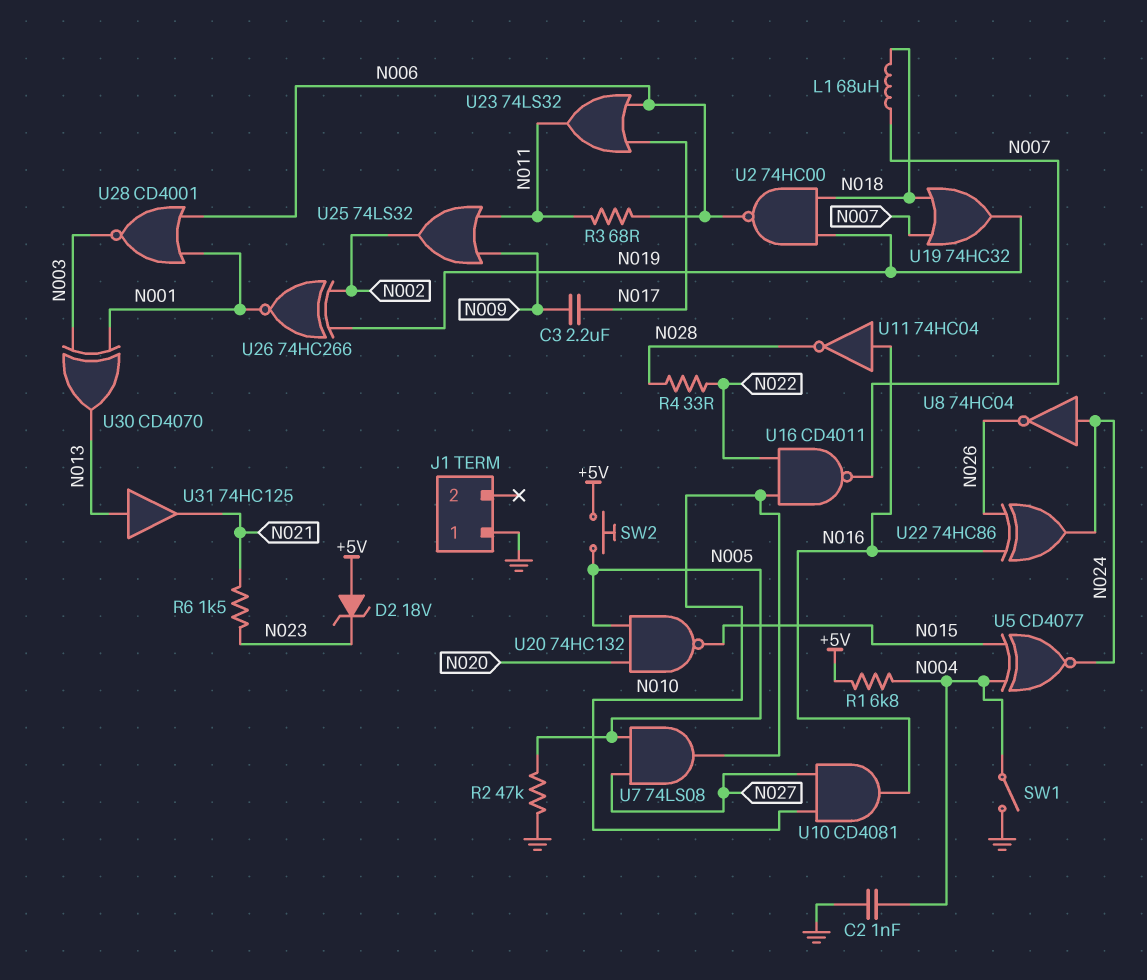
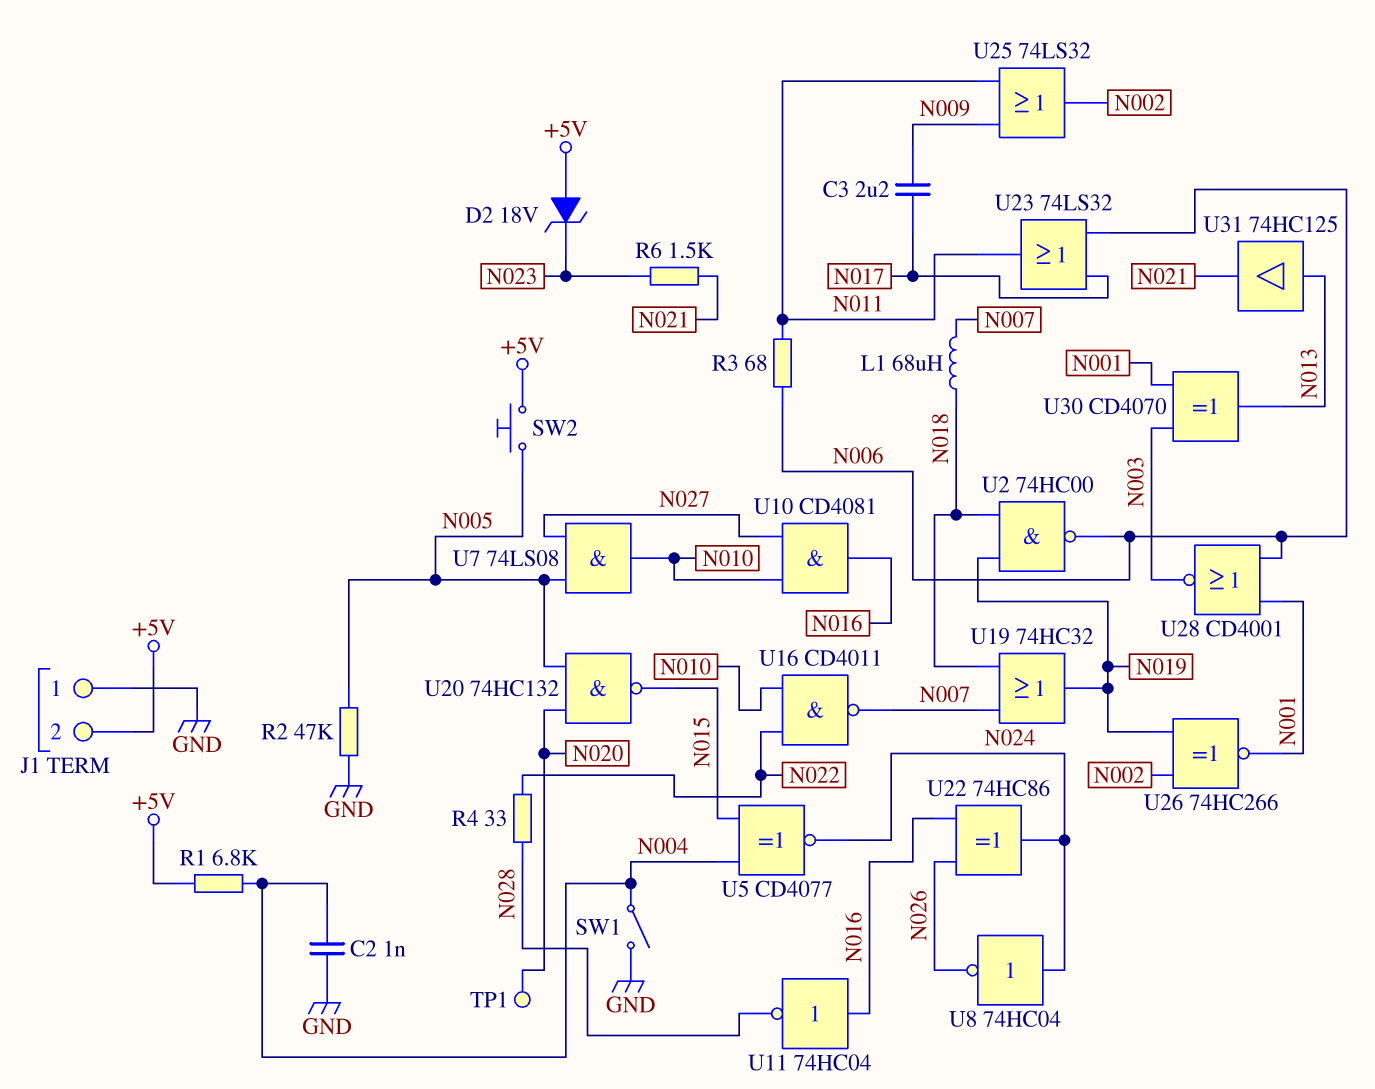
J1 pin 2: none -> +5V
TP1: none -> test point (N020)

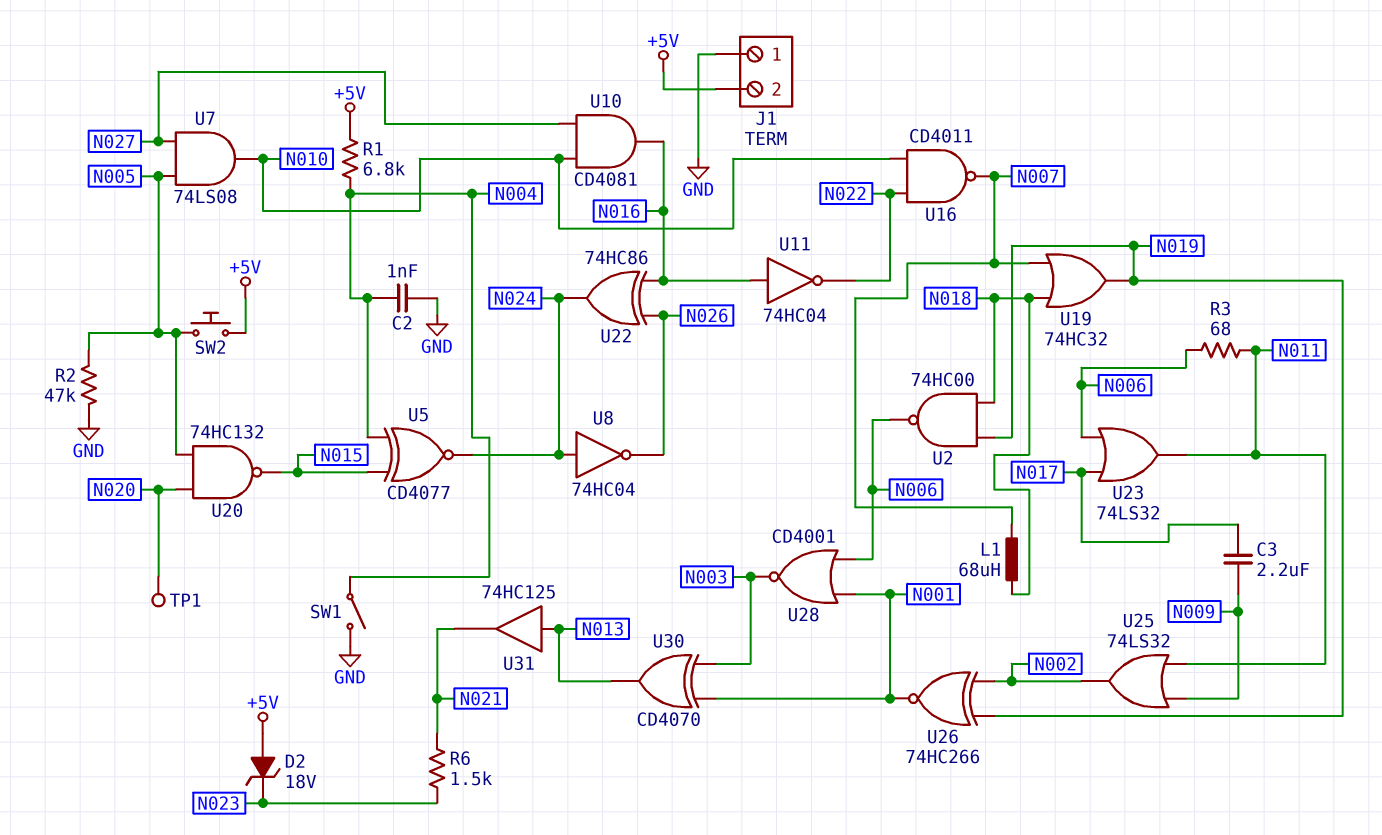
R4: 33 (N022, N028) -> none
U11: NOT 74HC04 (in N016, out N028) -> NOT 74HC04 (in N016, out N022)

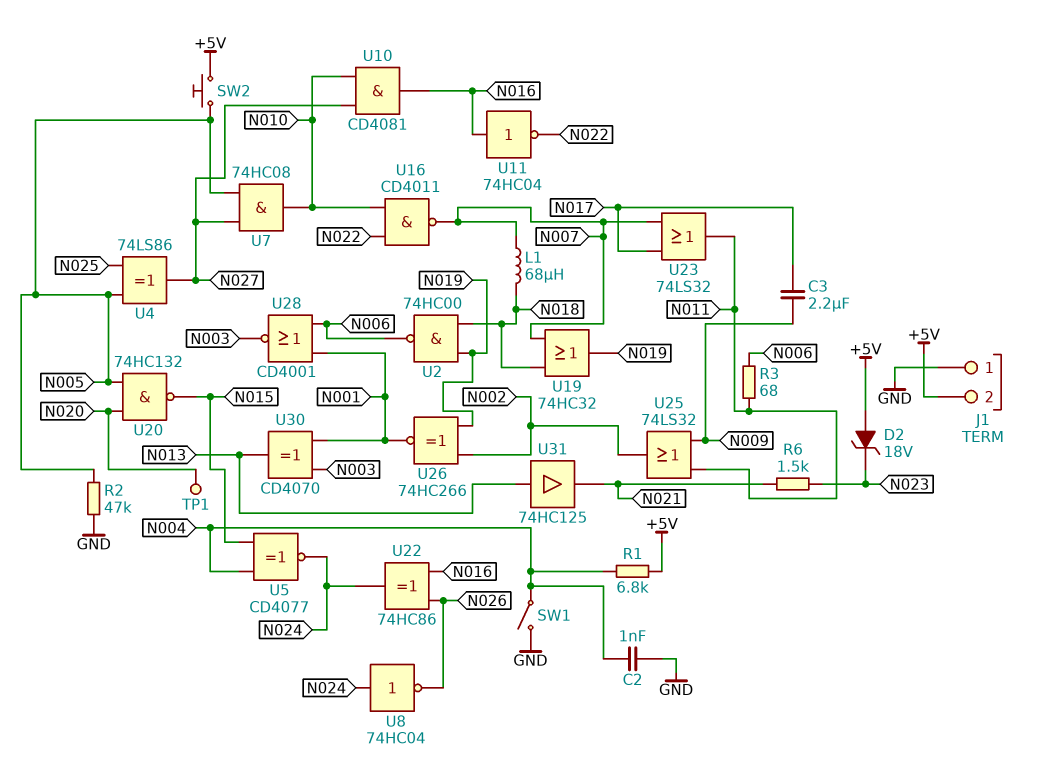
U4: none -> XOR 74LS86 (in N005, in N025, out N027)
U7: AND 74LS08 (in N005, in N027, out N010) -> AND 74HC08 (in N005, in N027, out N010)
U23: OR 74LS32 (in N006, in N017, out N011) -> OR 74LS32 (in N007, in N017, out N011)

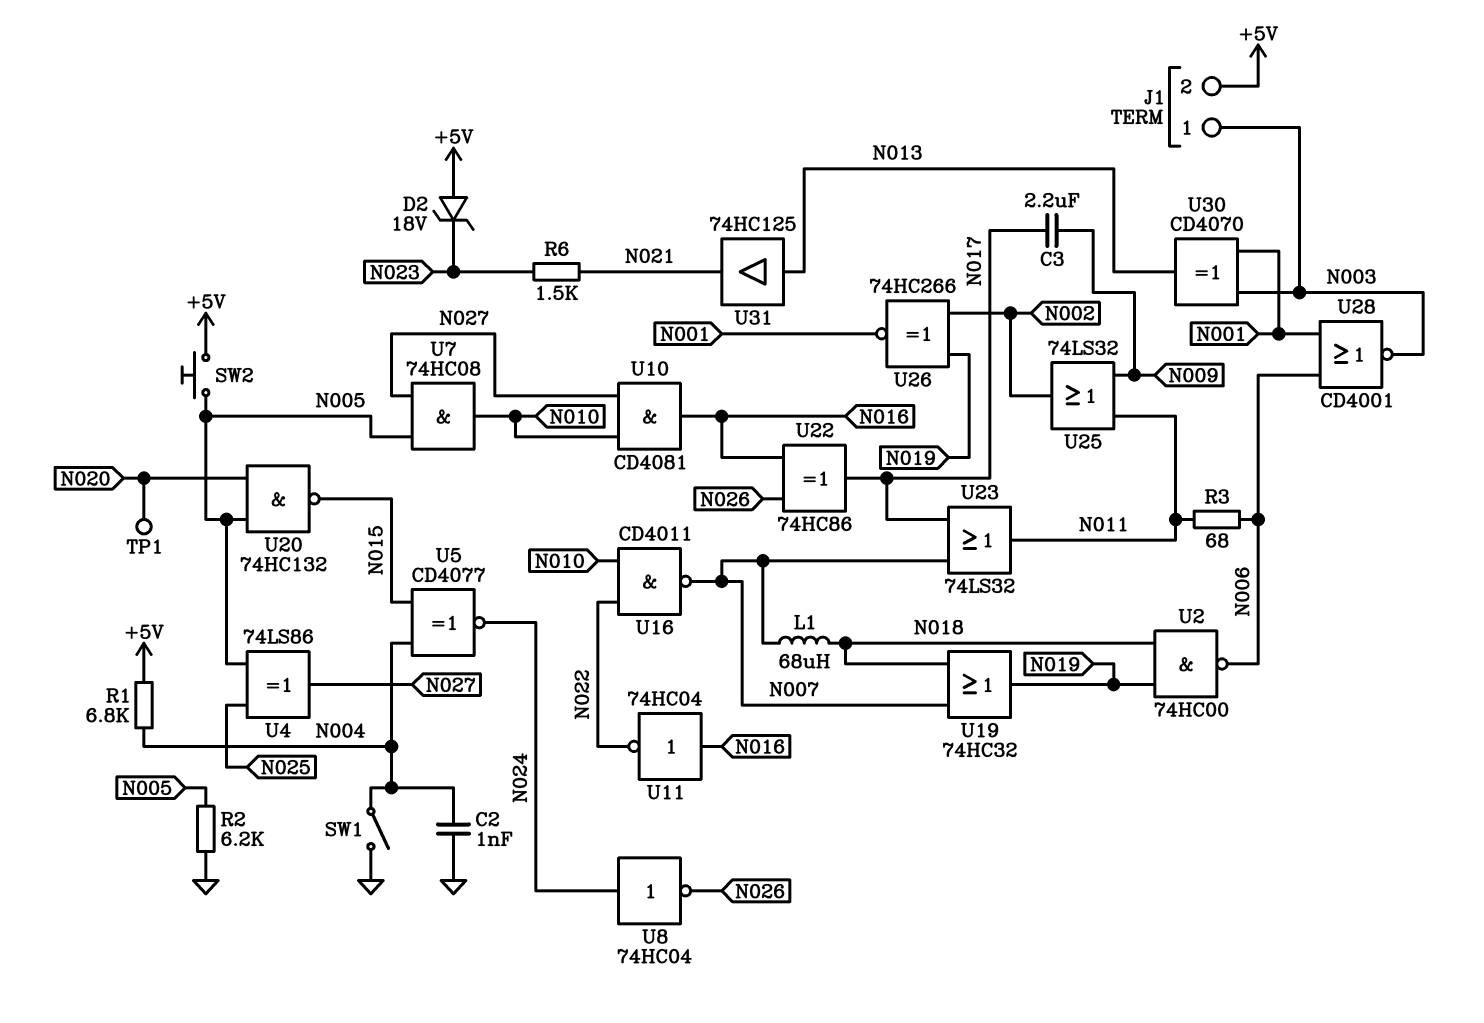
J1 pin 1: GND -> N003
R2: 47k (GND, N005) -> 6.2k (GND, N005)
U22: XOR 74HC86 (in N016, in N026, out N024) -> XOR 74HC86 (in N016, in N026, out N017)

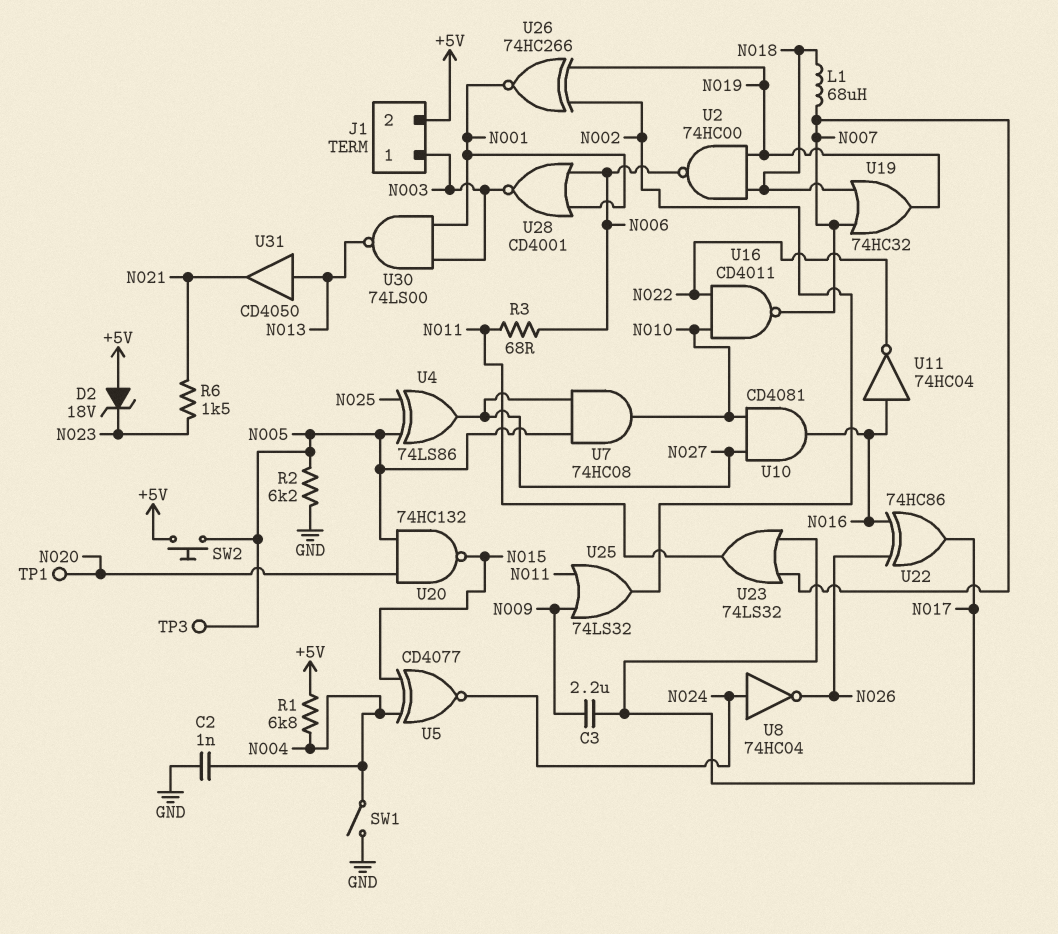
TP3: none -> test point (N005)
U30: XOR CD4070 (in N001, in N003, out N013) -> NAND 74LS00 (in N001, in N003, out N013)
U31: buffer 74HC125 (in N013, out N021) -> buffer CD4050 (in N013, out N021)

